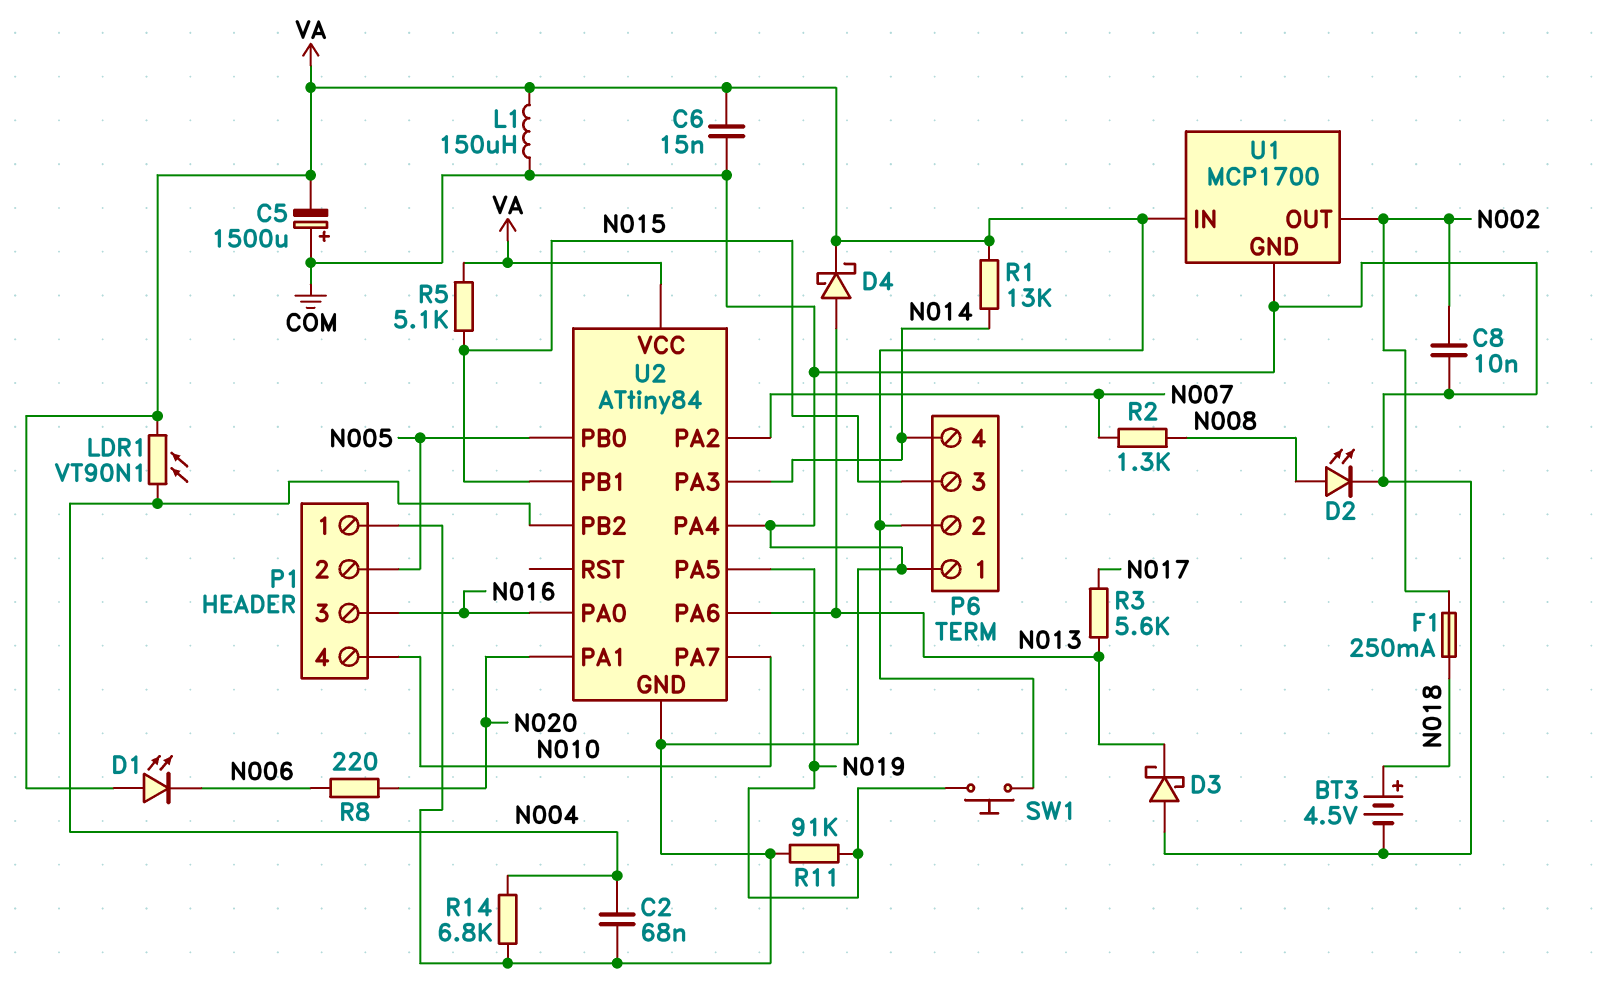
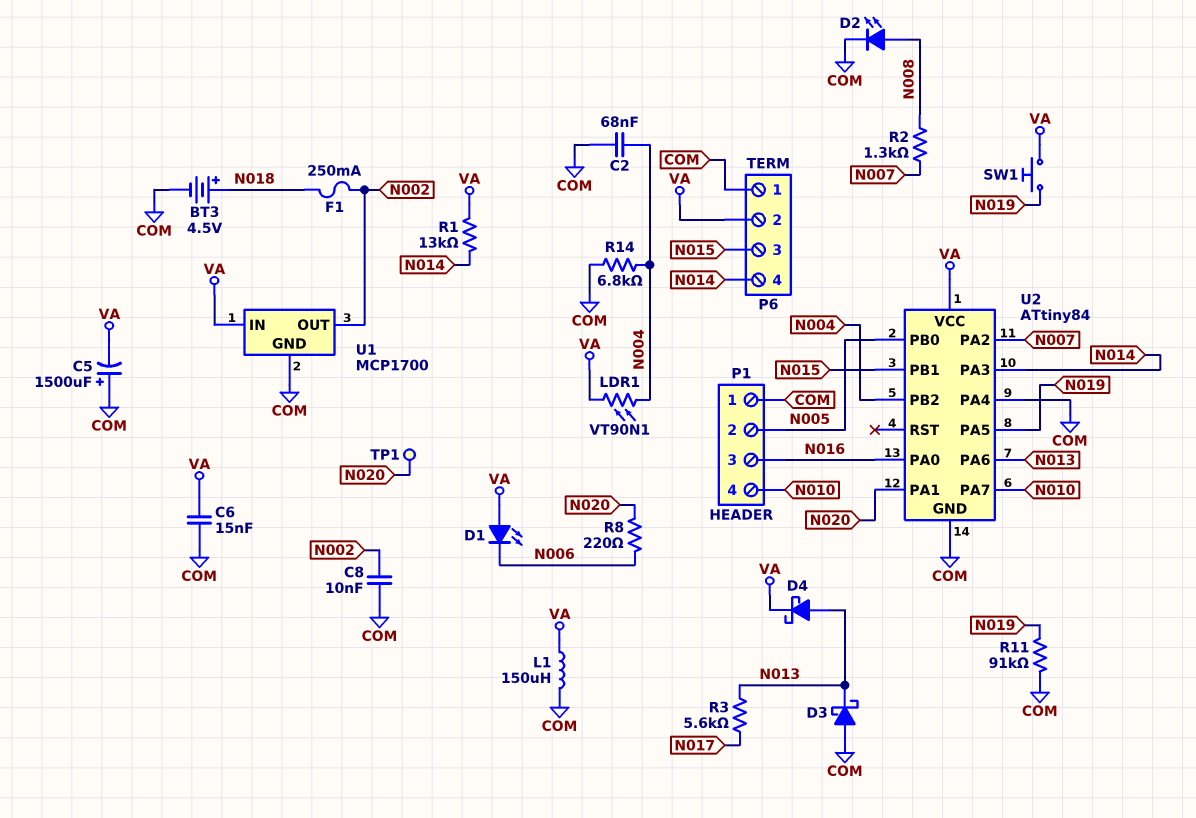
R5: 5.1k (N015, VA) -> none
TP1: none -> test point (N020)

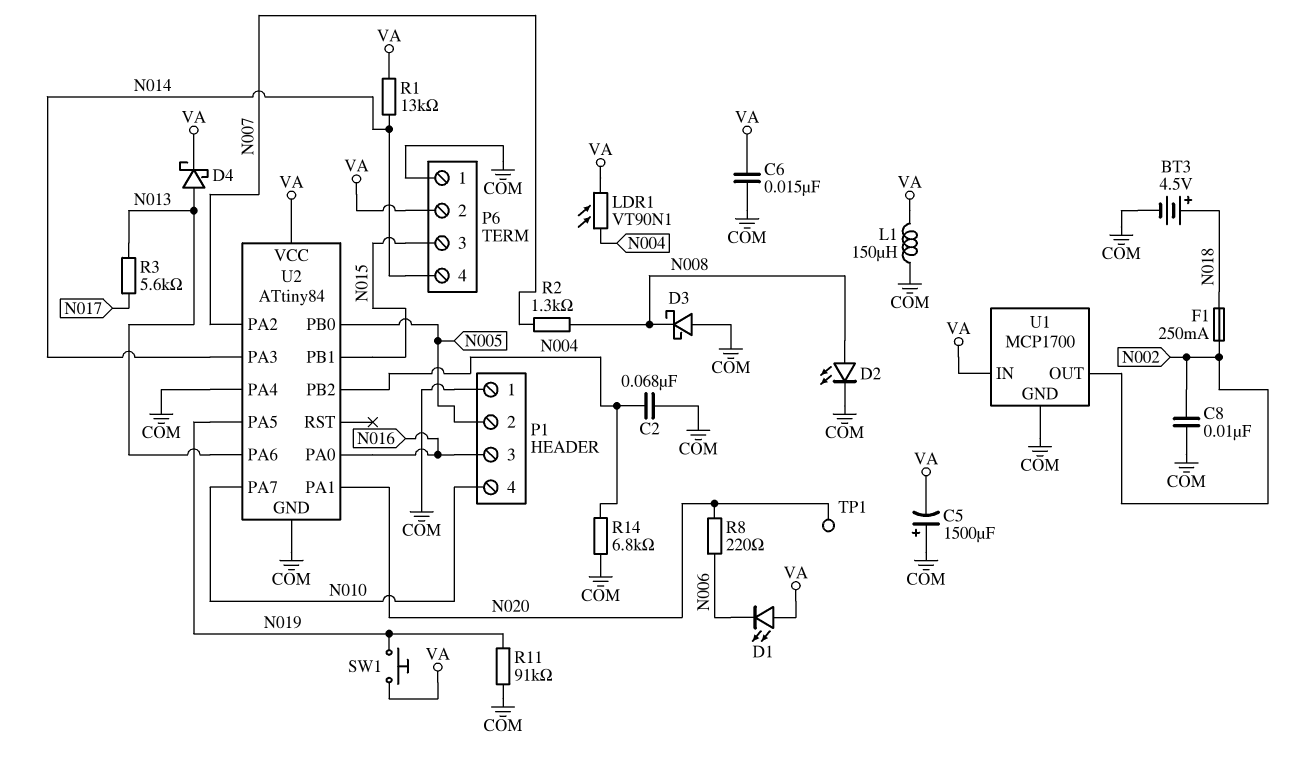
D3: schottky (A COM, K N013) -> schottky (A COM, K N008)

